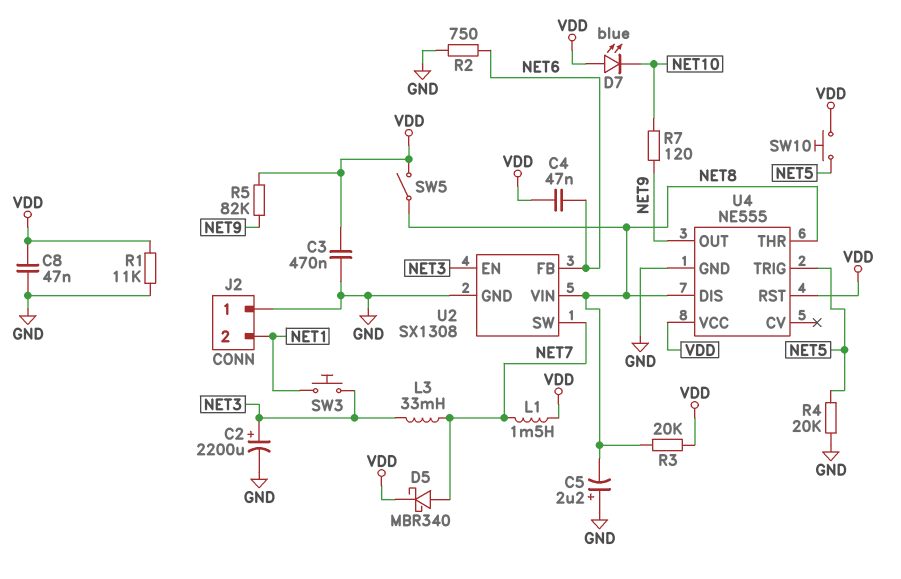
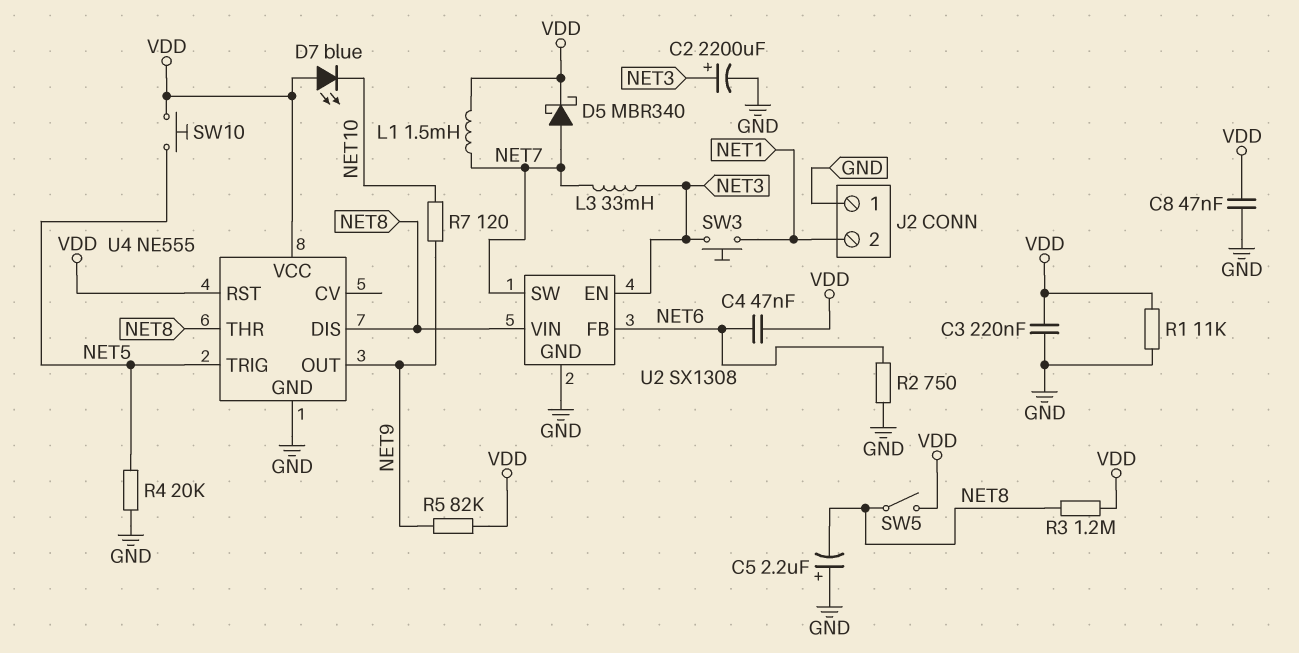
C3: 470nF (GND, VDD) -> 220nF (GND, VDD)
R3: 20k (NET8, VDD) -> 1.2M (NET8, VDD)

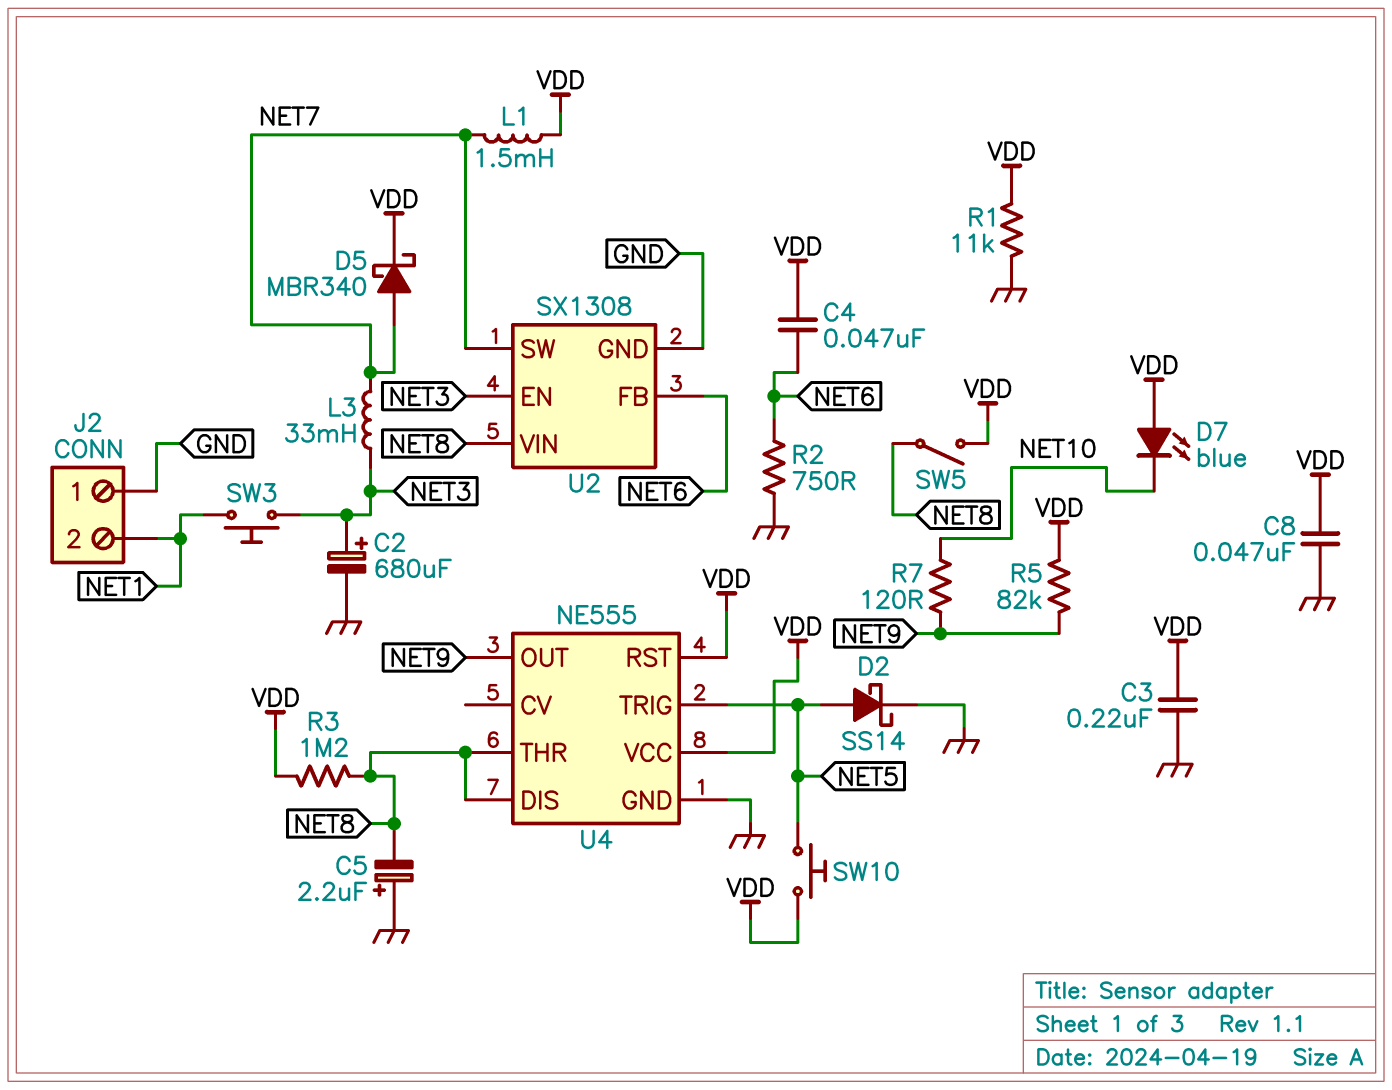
C2: 2200uF (plus NET3, minus GND) -> 680uF (plus NET3, minus GND)
D2: none -> schottky SS14 (A NET5, K GND)
R4: 20k (GND, NET5) -> none

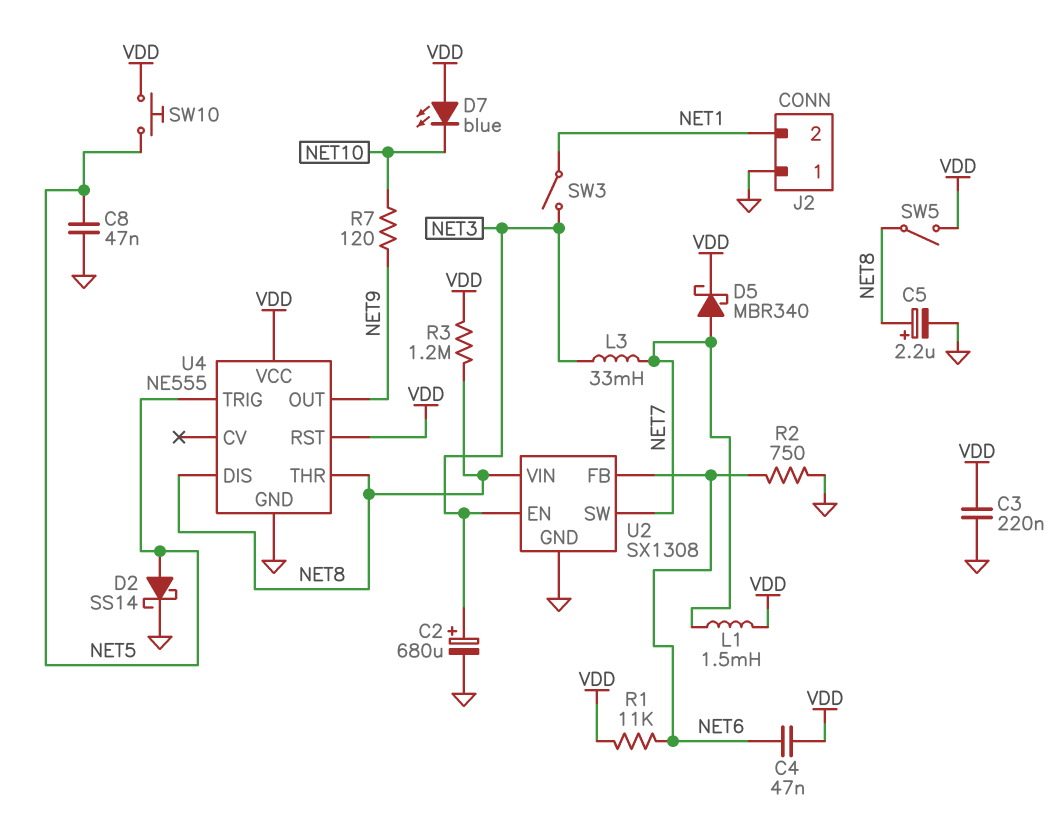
C5: 2.2uF (plus GND, minus NET8) -> 2.2uF (plus NET8, minus GND)
C8: 47nF (GND, VDD) -> 47nF (GND, NET5)
R1: 11k (GND, VDD) -> 11k (NET6, VDD)
R5: 82k (NET9, VDD) -> none
SW3: button (NET1, NET3) -> switch (NET1, NET3)

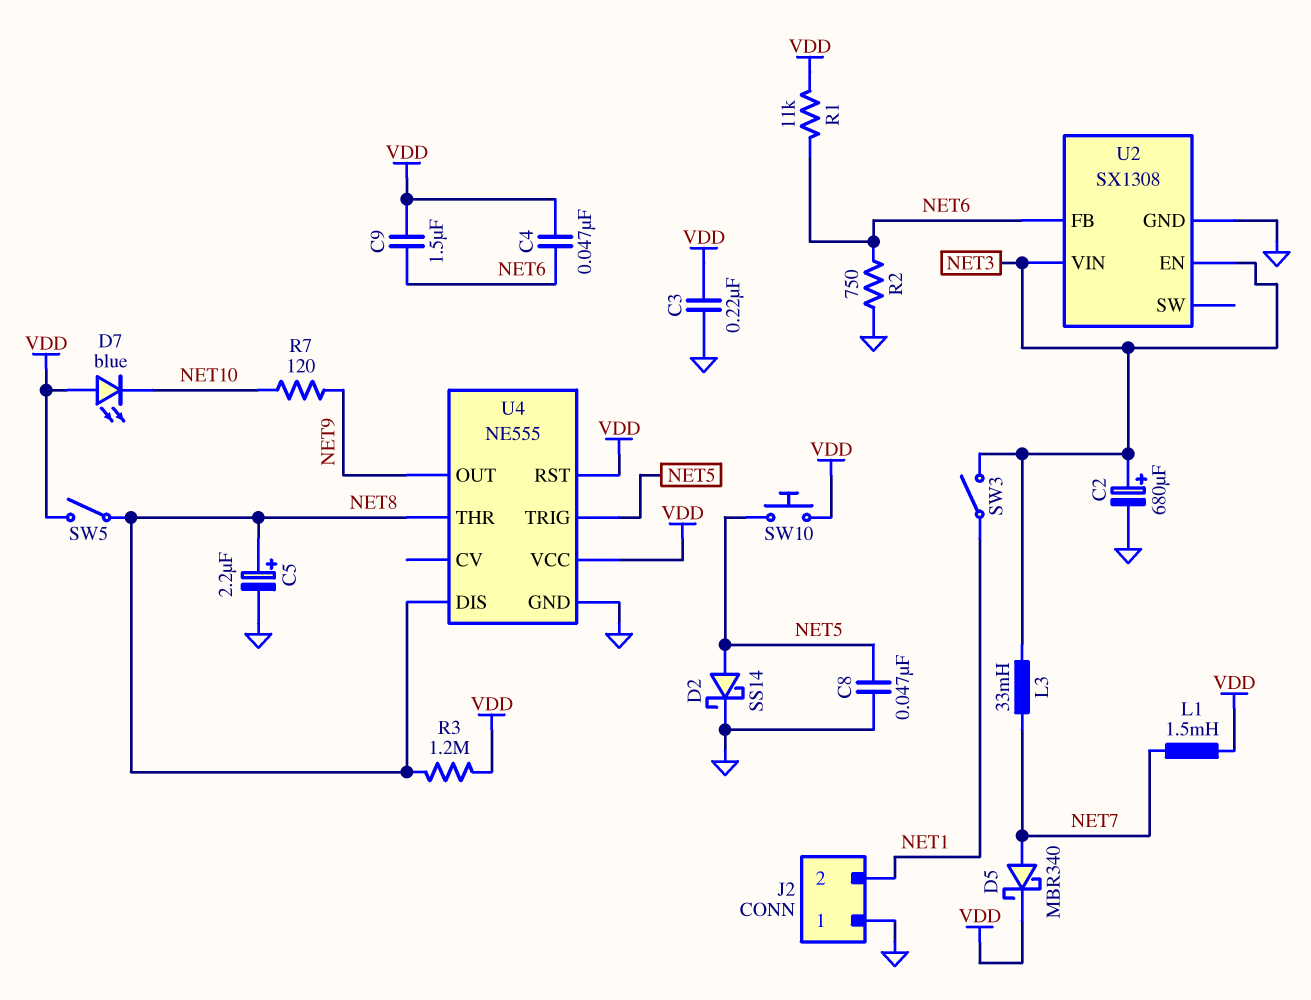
C9: none -> 1.5uF (NET6, VDD)
U2 pin SW: NET7 -> none
U2 pin VIN: NET8 -> NET3

